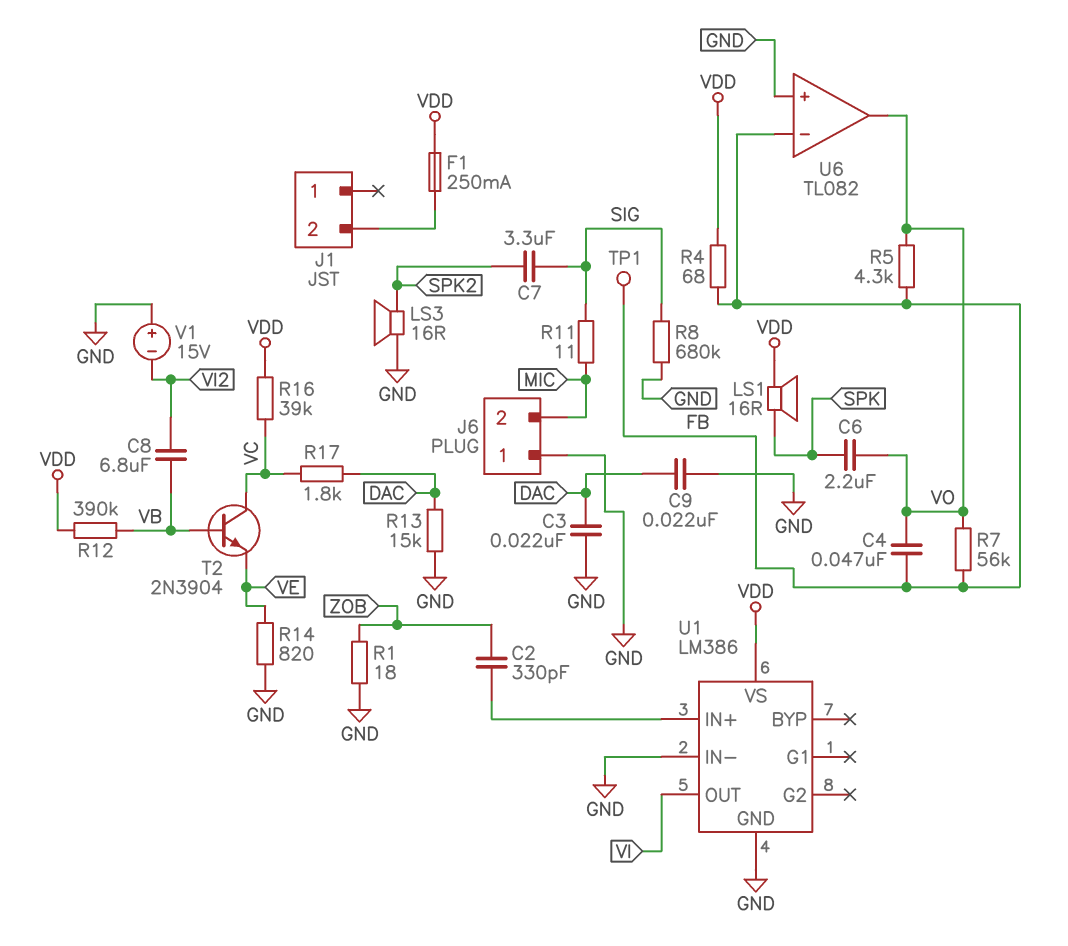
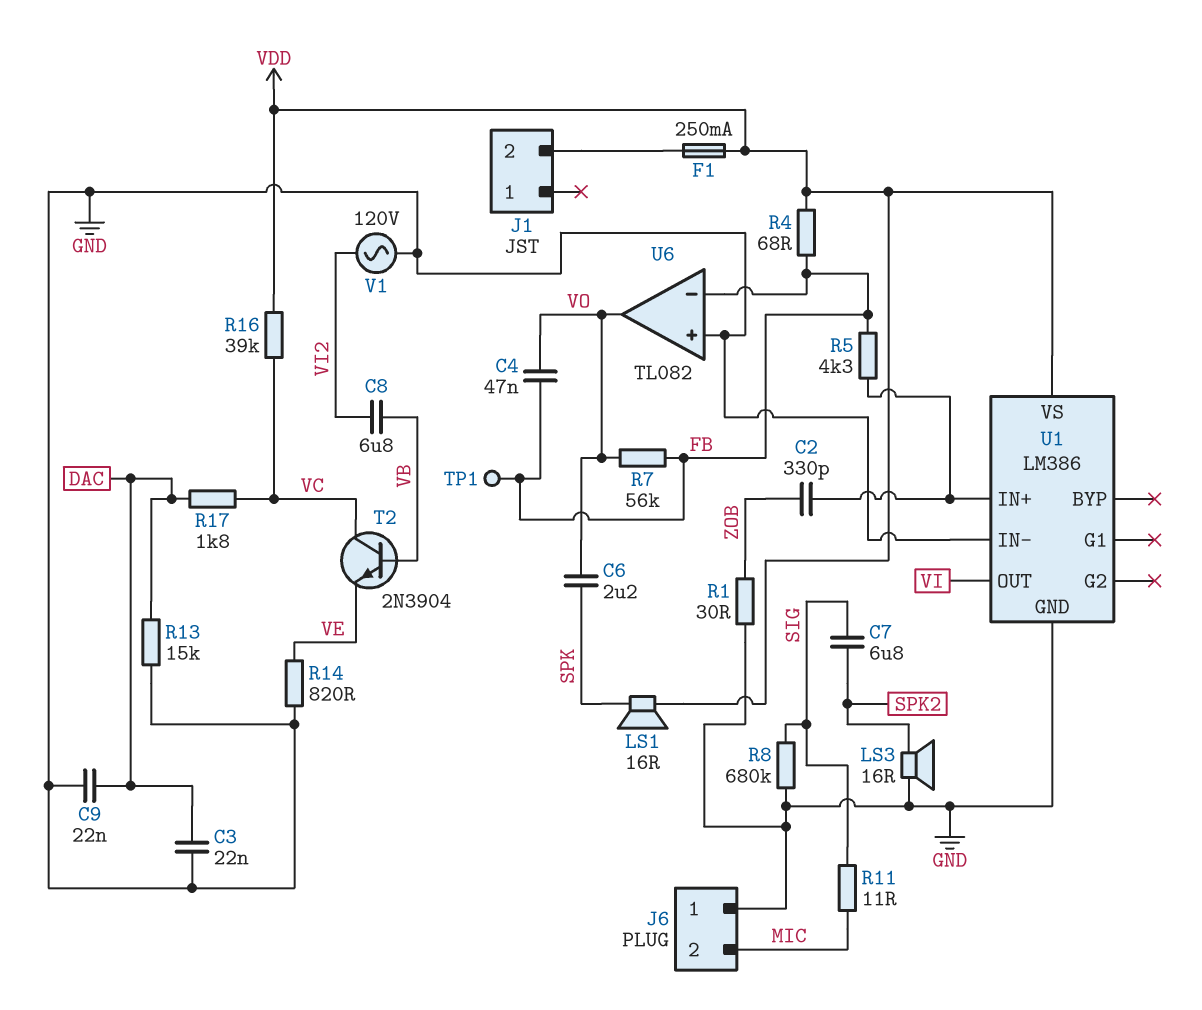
C7: 3.3uF (SIG, SPK2) -> 6.8uF (SIG, SPK2)
R1: 18 (GND, ZOB) -> 30 (GND, ZOB)
R5: 4.3k (FB, VO) -> 4.3k (FB, U1/IN+)
R12: 390k (VB, VDD) -> none
V1: 15V (plus GND, minus VI2) -> AC 120V (GND, VI2)

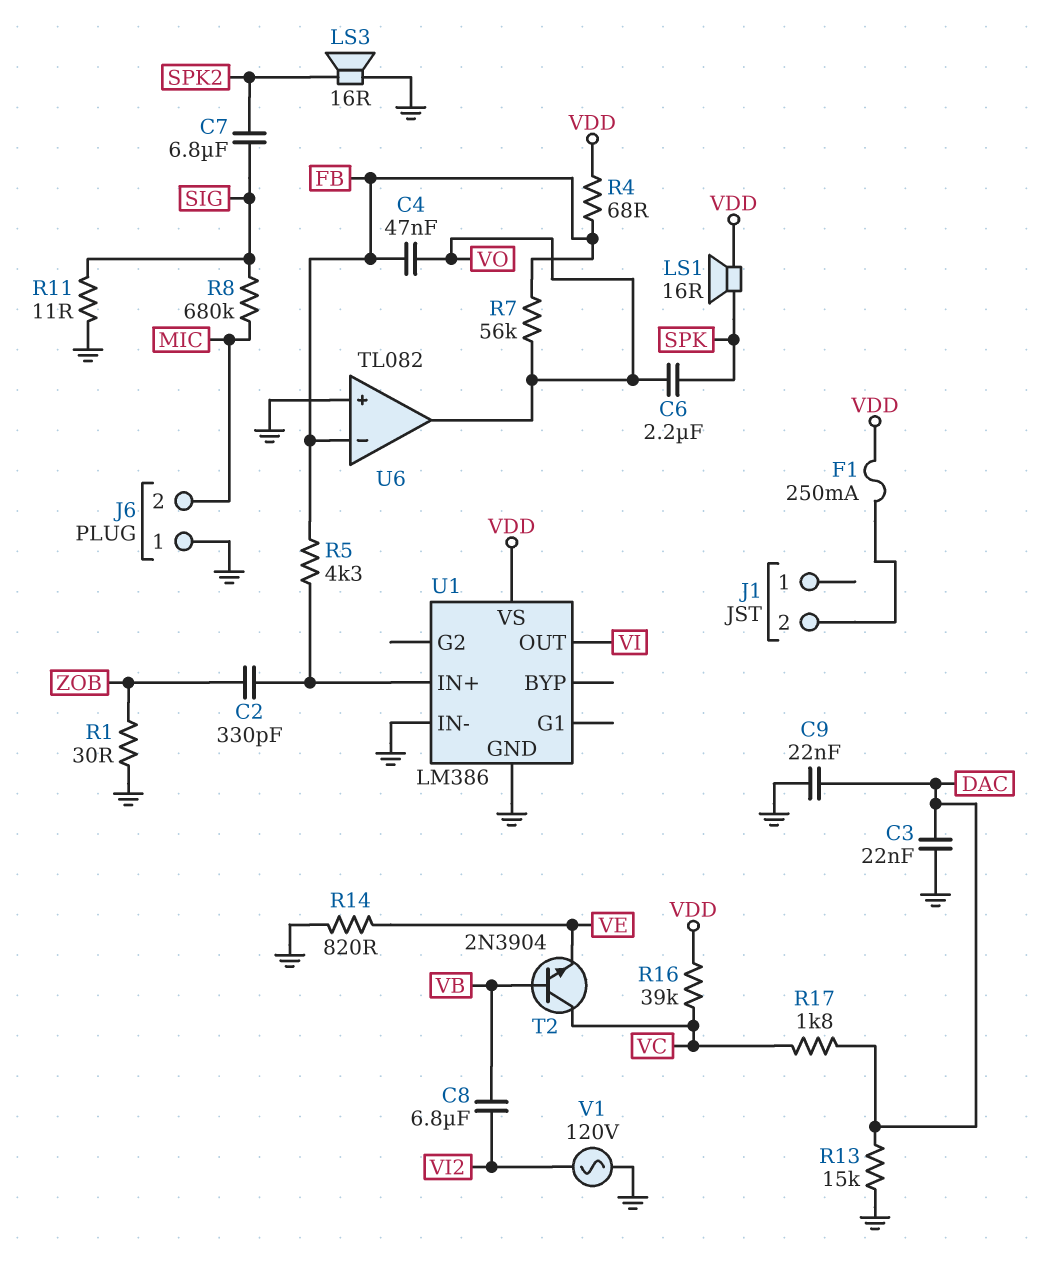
R8: 680k (GND, SIG) -> 680k (MIC, SIG)
R11: 11 (MIC, SIG) -> 11 (GND, SIG)
TP1: test point (FB) -> none

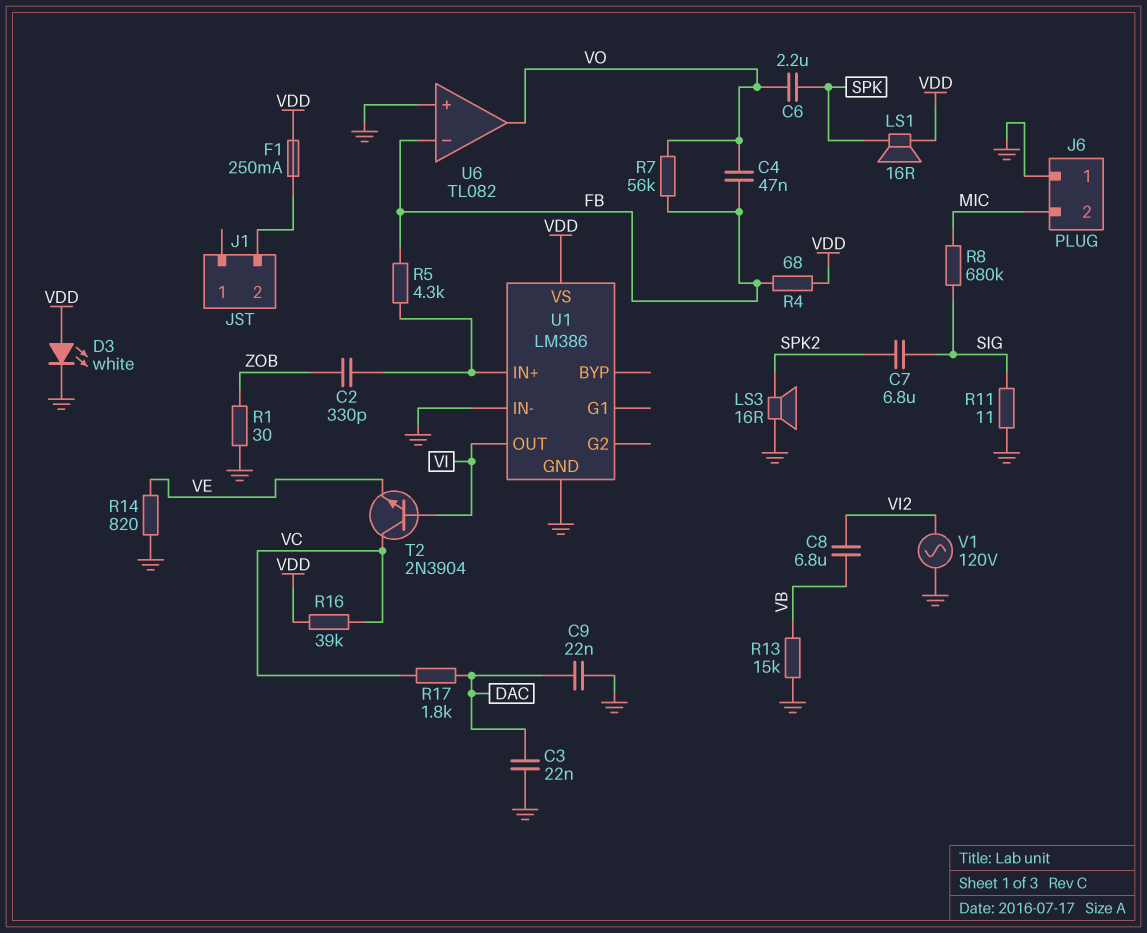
D3: none -> LED white (A VDD, K GND)
R13: 15k (DAC, GND) -> 15k (GND, VB)
T2: NPN 2N3904 (B VB, C VC, E VE) -> NPN 2N3904 (B VI, C VC, E VE)

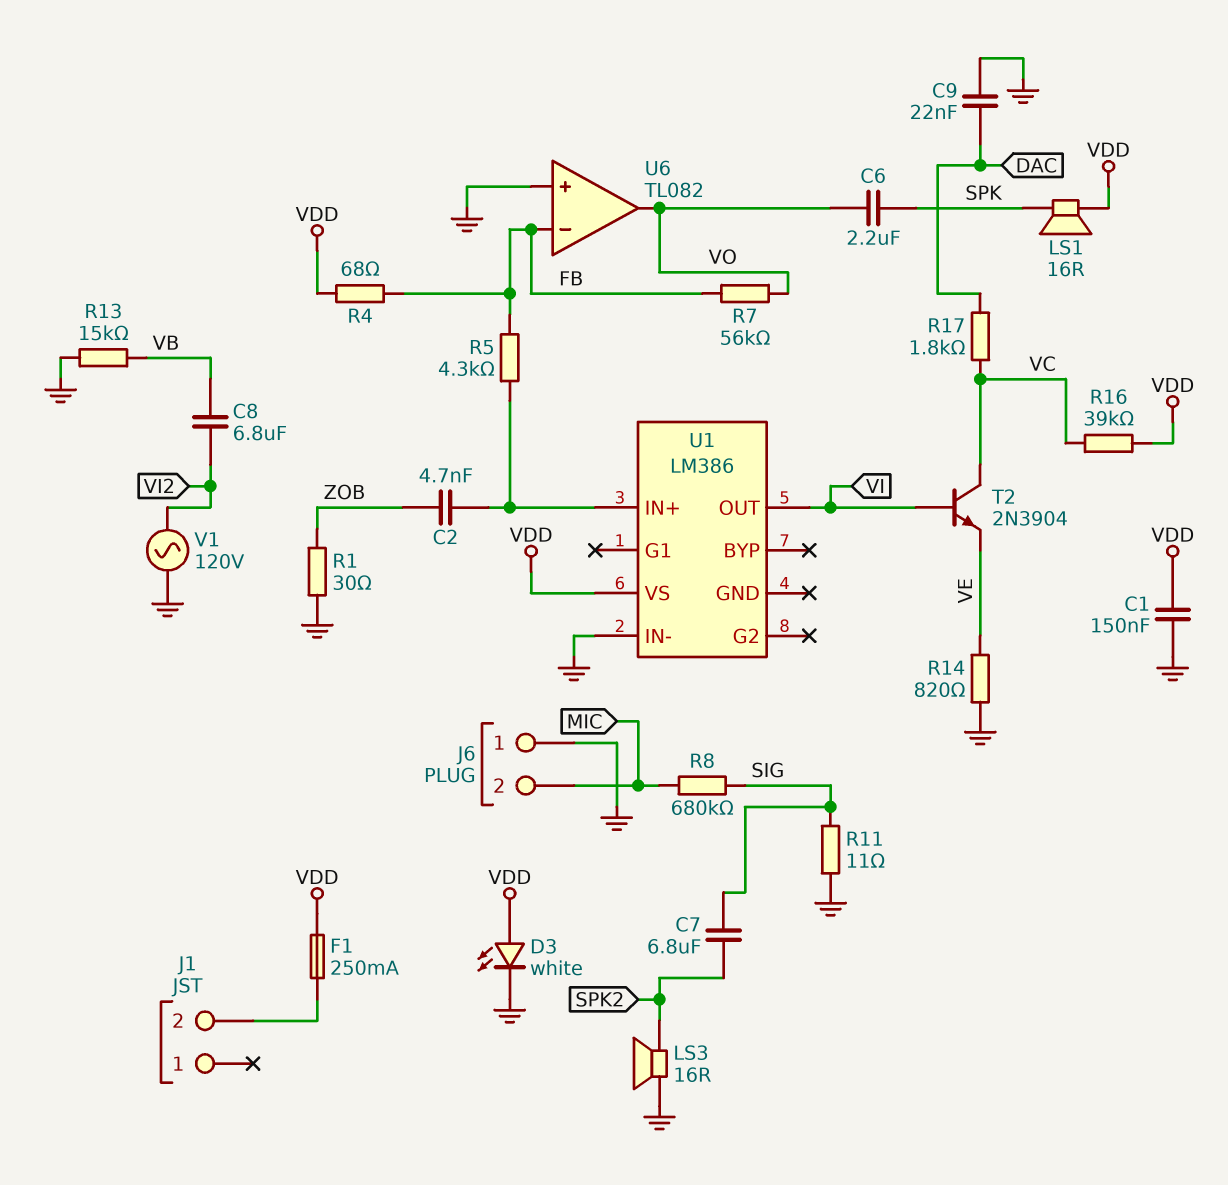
C1: none -> 150nF (GND, VDD)
C2: 330pF (U1/IN+, ZOB) -> 4.7nF (U1/IN+, ZOB)
C3: 22nF (DAC, GND) -> none
C4: 47nF (FB, VO) -> none
U1 pin GND: GND -> none

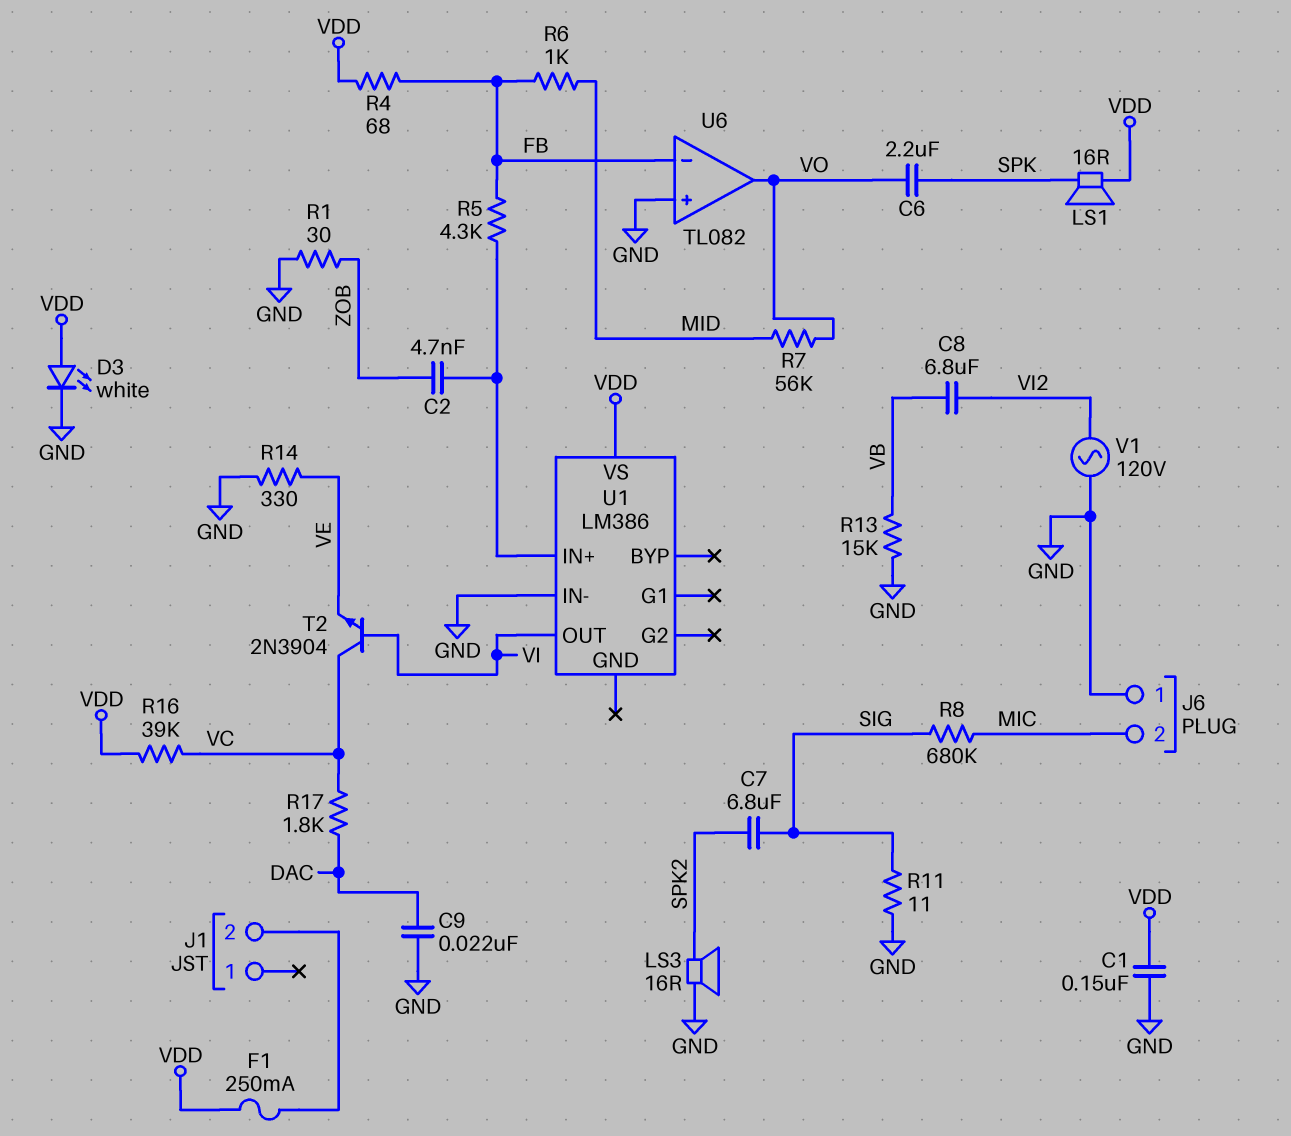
R6: none -> 1k (FB, MID)
R7: 56k (FB, VO) -> 56k (MID, VO)
R14: 820 (GND, VE) -> 330 (GND, VE)

